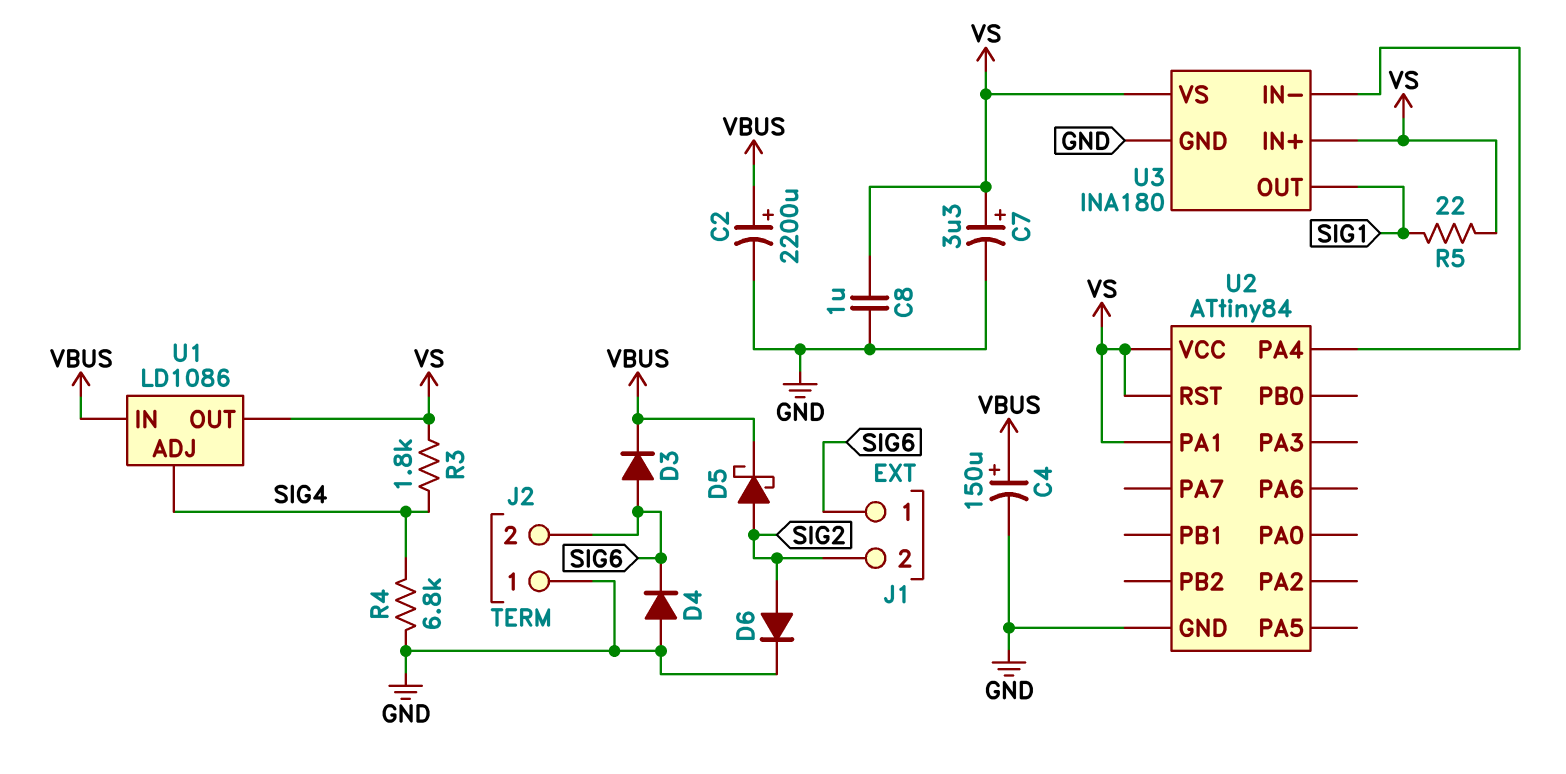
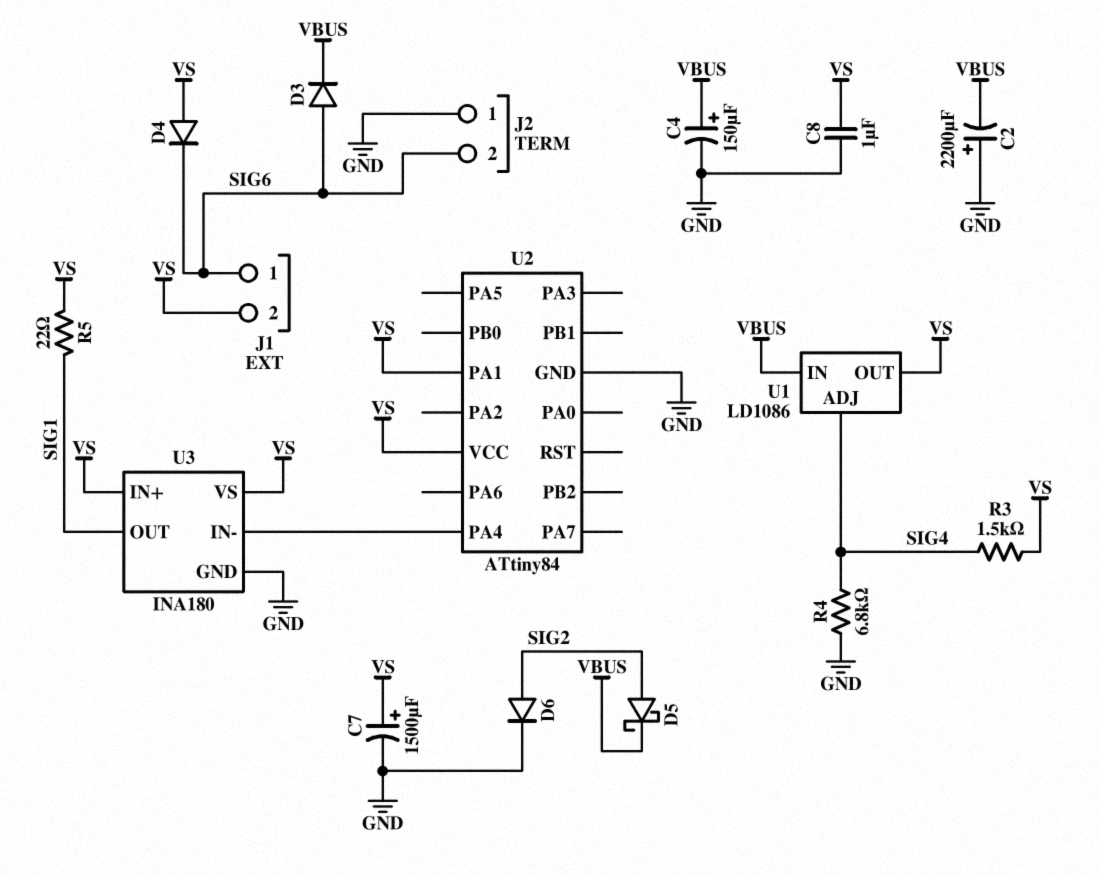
C2: 2200uF (plus VBUS, minus GND) -> 2200uF (plus GND, minus VBUS)
C7: 3.3uF (plus VS, minus GND) -> 1500uF (plus VS, minus GND)
D4: diode (A GND, K SIG6) -> diode (A VS, K SIG6)
J1 pin 2: SIG2 -> VS
R3: 1.8k (SIG4, VS) -> 1.5k (SIG4, VS)
U2 pin RST: VS -> none

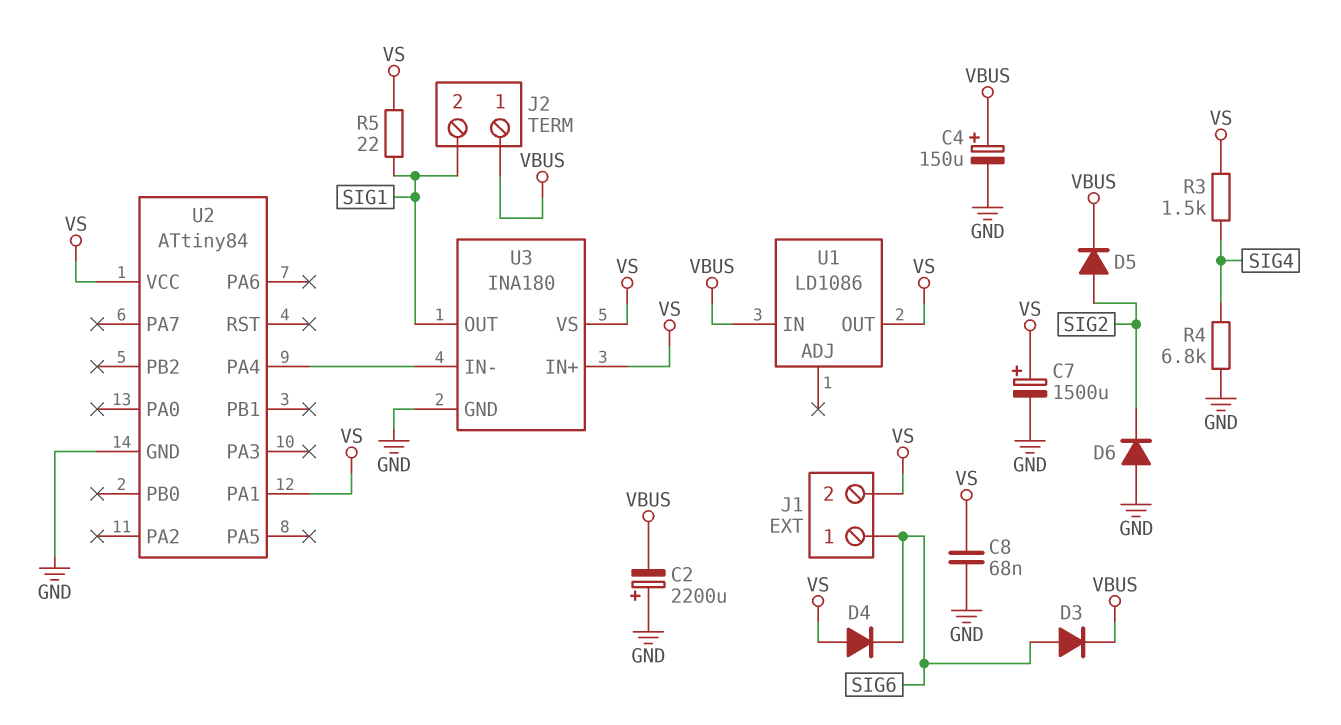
C8: 1uF (GND, VS) -> 68nF (GND, VS)
D5: schottky (A SIG2, K VBUS) -> diode (A SIG2, K VBUS)
D6: diode (A SIG2, K GND) -> diode (A GND, K SIG2)
J2 pin 1: GND -> VBUS
J2 pin 2: SIG6 -> SIG1
U1 pin ADJ: SIG4 -> none

